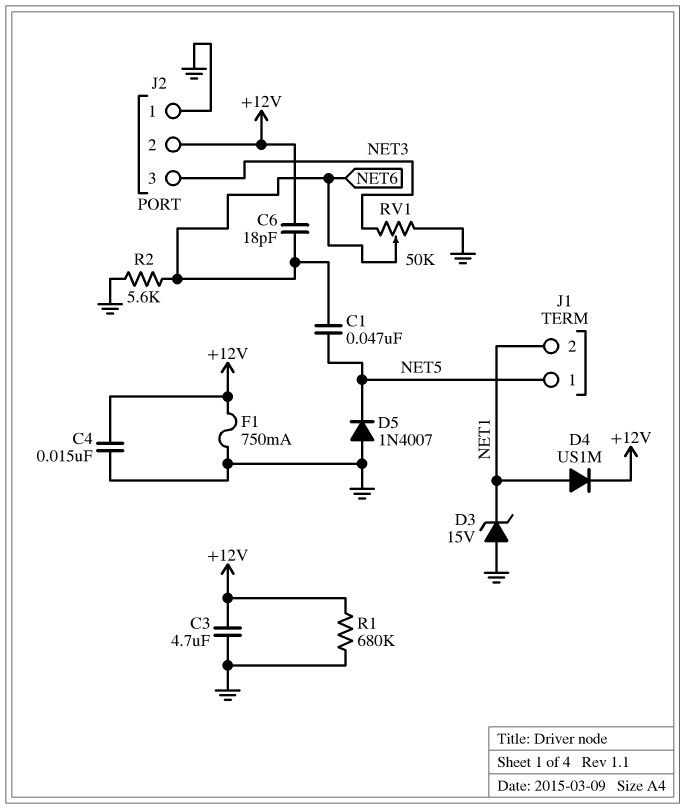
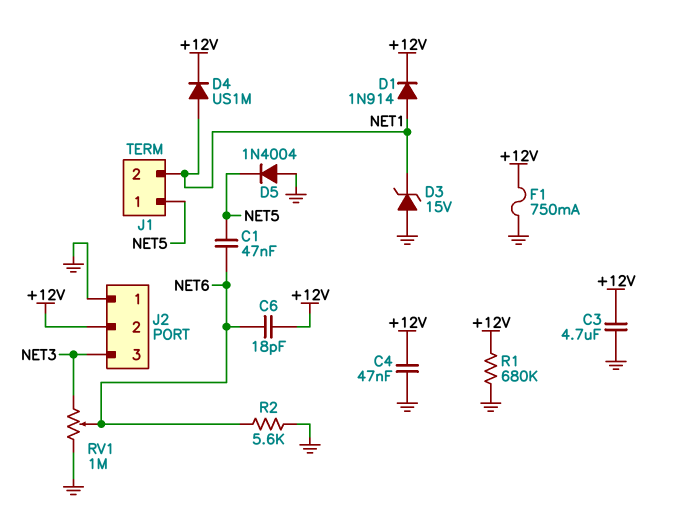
C4: 15nF (+12V, GND) -> 47nF (+12V, GND)
D1: none -> diode 1N914 (A NET1, K +12V)
D5: diode 1N4007 (A GND, K NET5) -> diode 1N4004 (A GND, K NET5)
RV1: 50k (GND, NET3, wiper NET6) -> 1M (GND, NET3, wiper NET6)

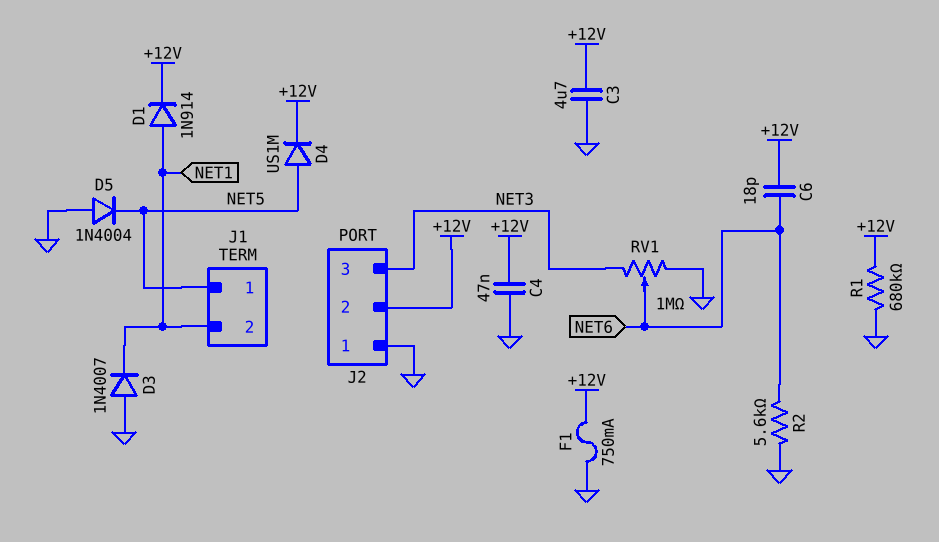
C1: 47nF (NET5, NET6) -> none
D3: zener 15V (A GND, K NET1) -> diode 1N4007 (A GND, K NET1)
D4: diode US1M (A NET1, K +12V) -> diode US1M (A NET5, K +12V)

